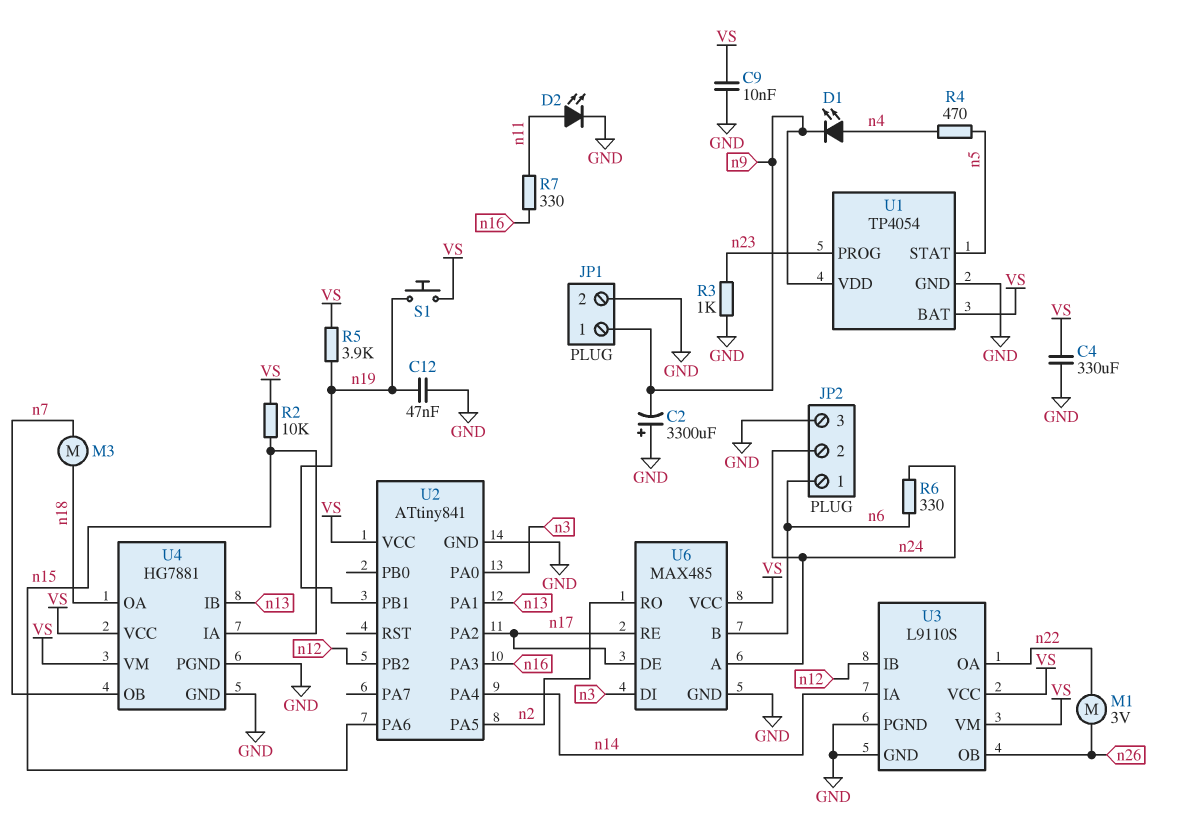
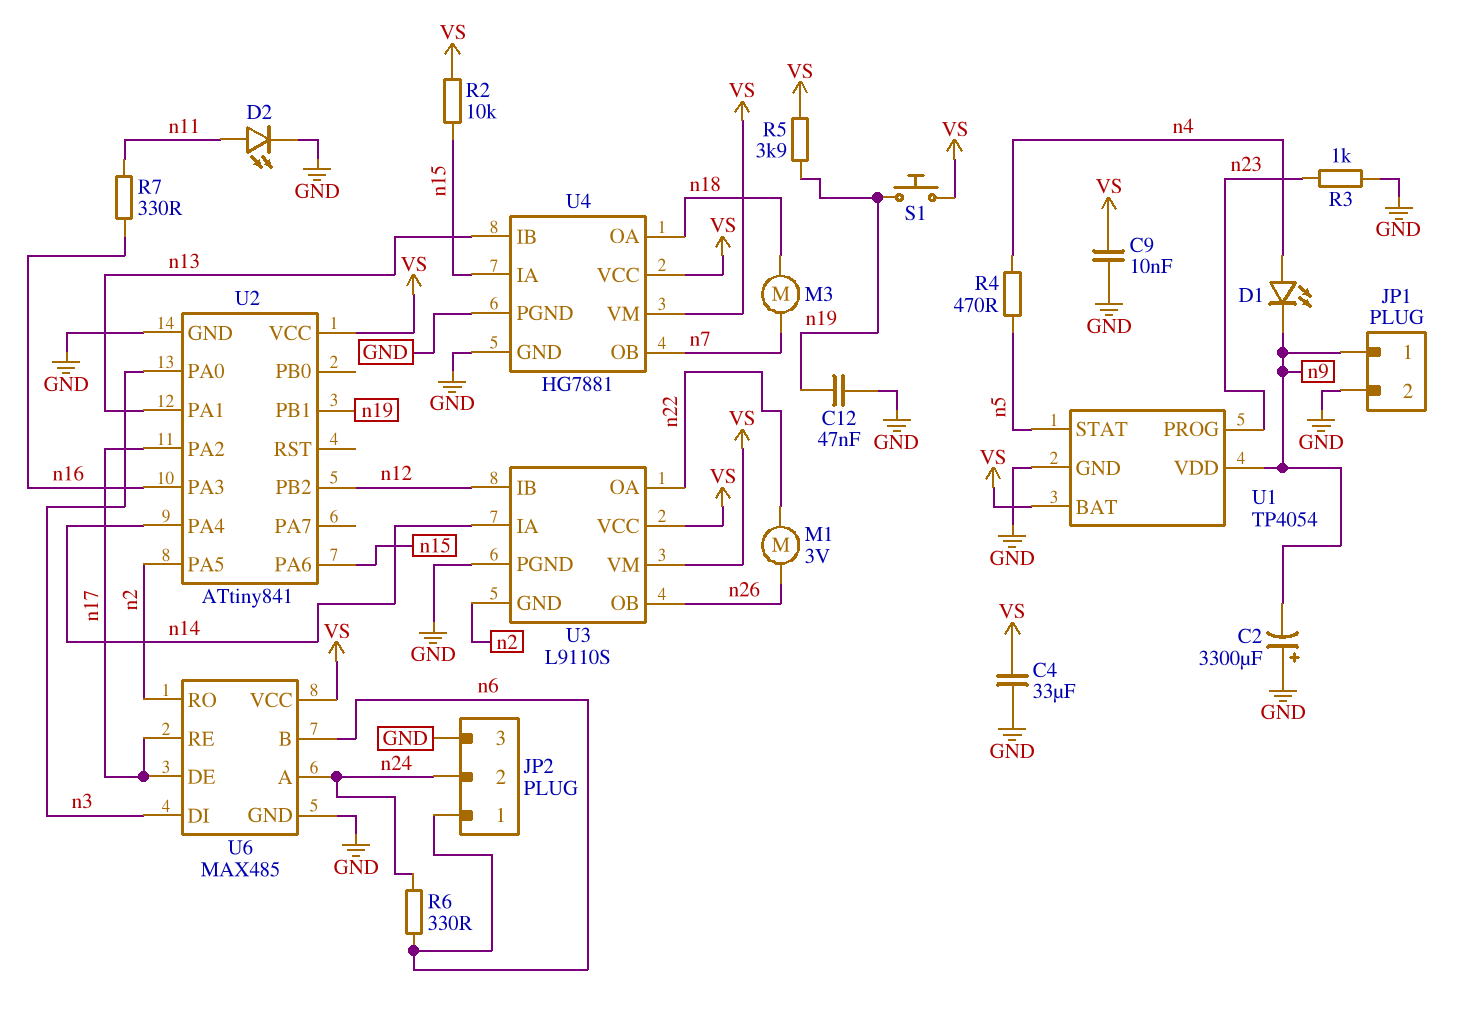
C4: 330uF (GND, VS) -> 33uF (GND, VS)
U3 pin GND: GND -> n2

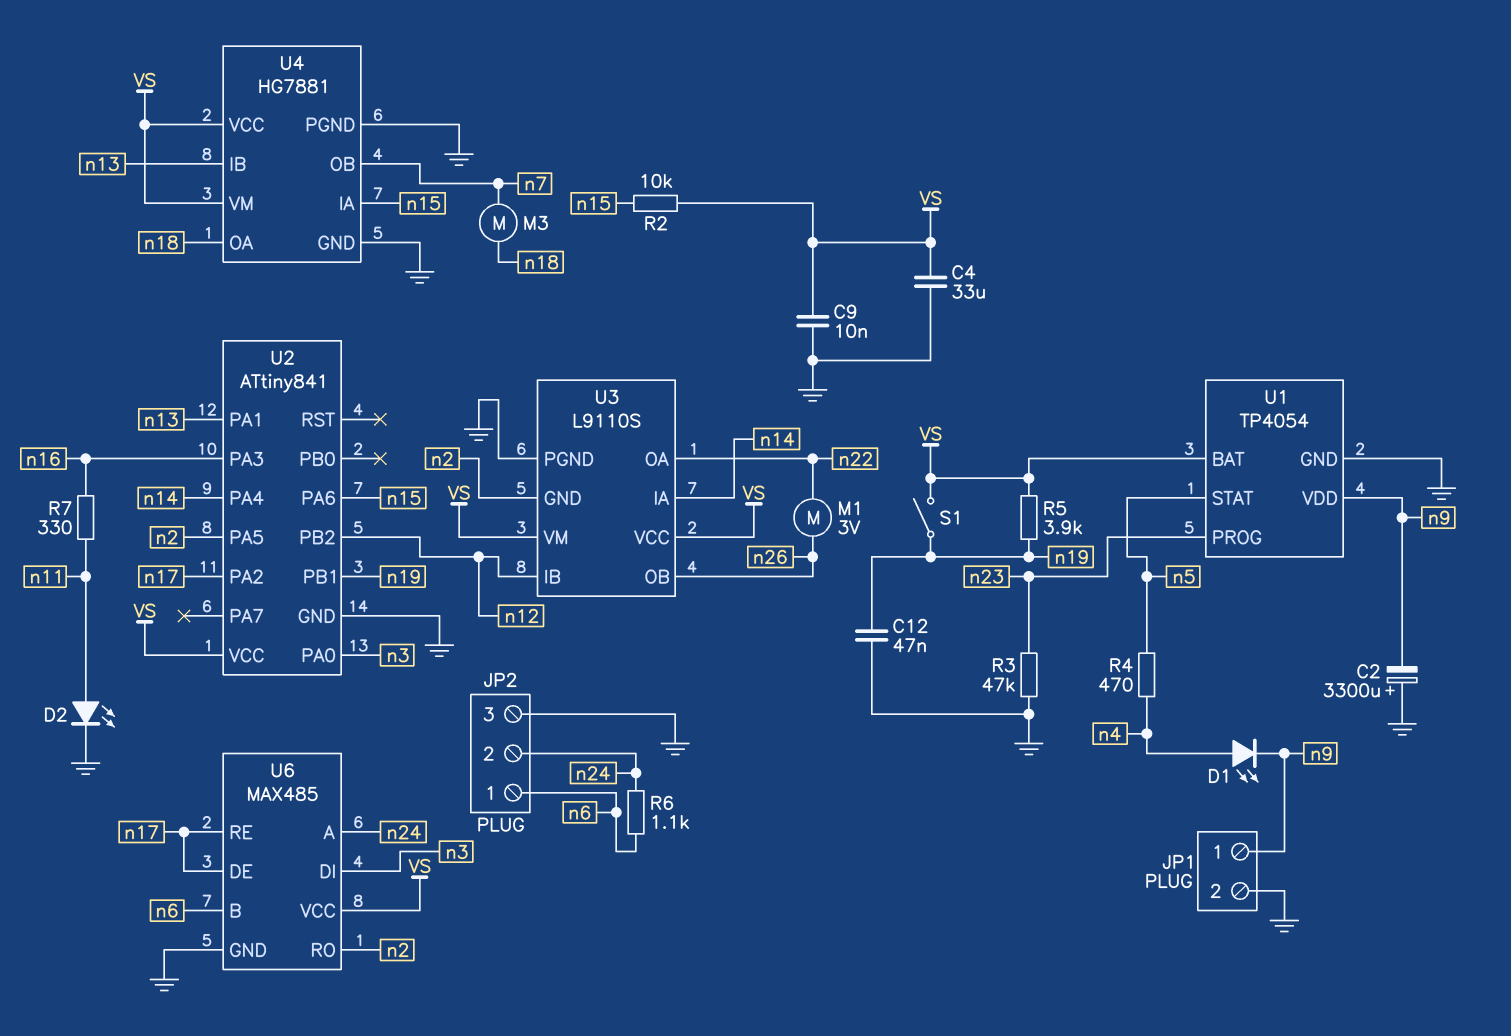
R3: 1k (GND, n23) -> 47k (GND, n23)
R6: 330 (n6, n24) -> 1.1k (n6, n24)
S1: button (VS, n19) -> switch (VS, n19)

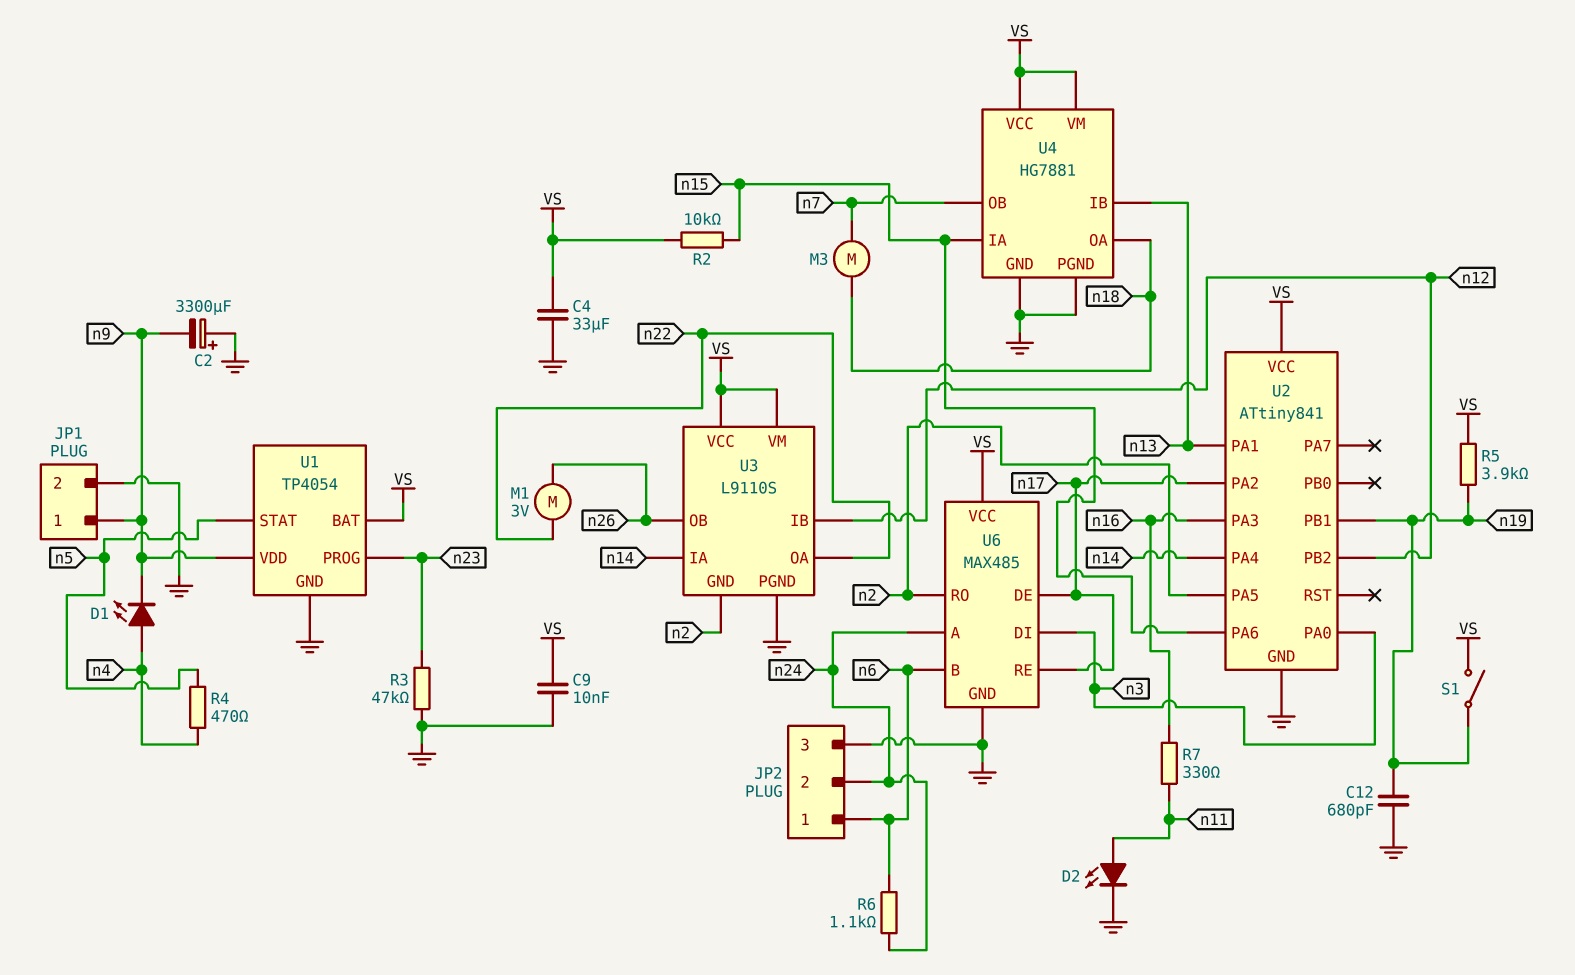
C12: 47nF (GND, n19) -> 680pF (GND, n19)

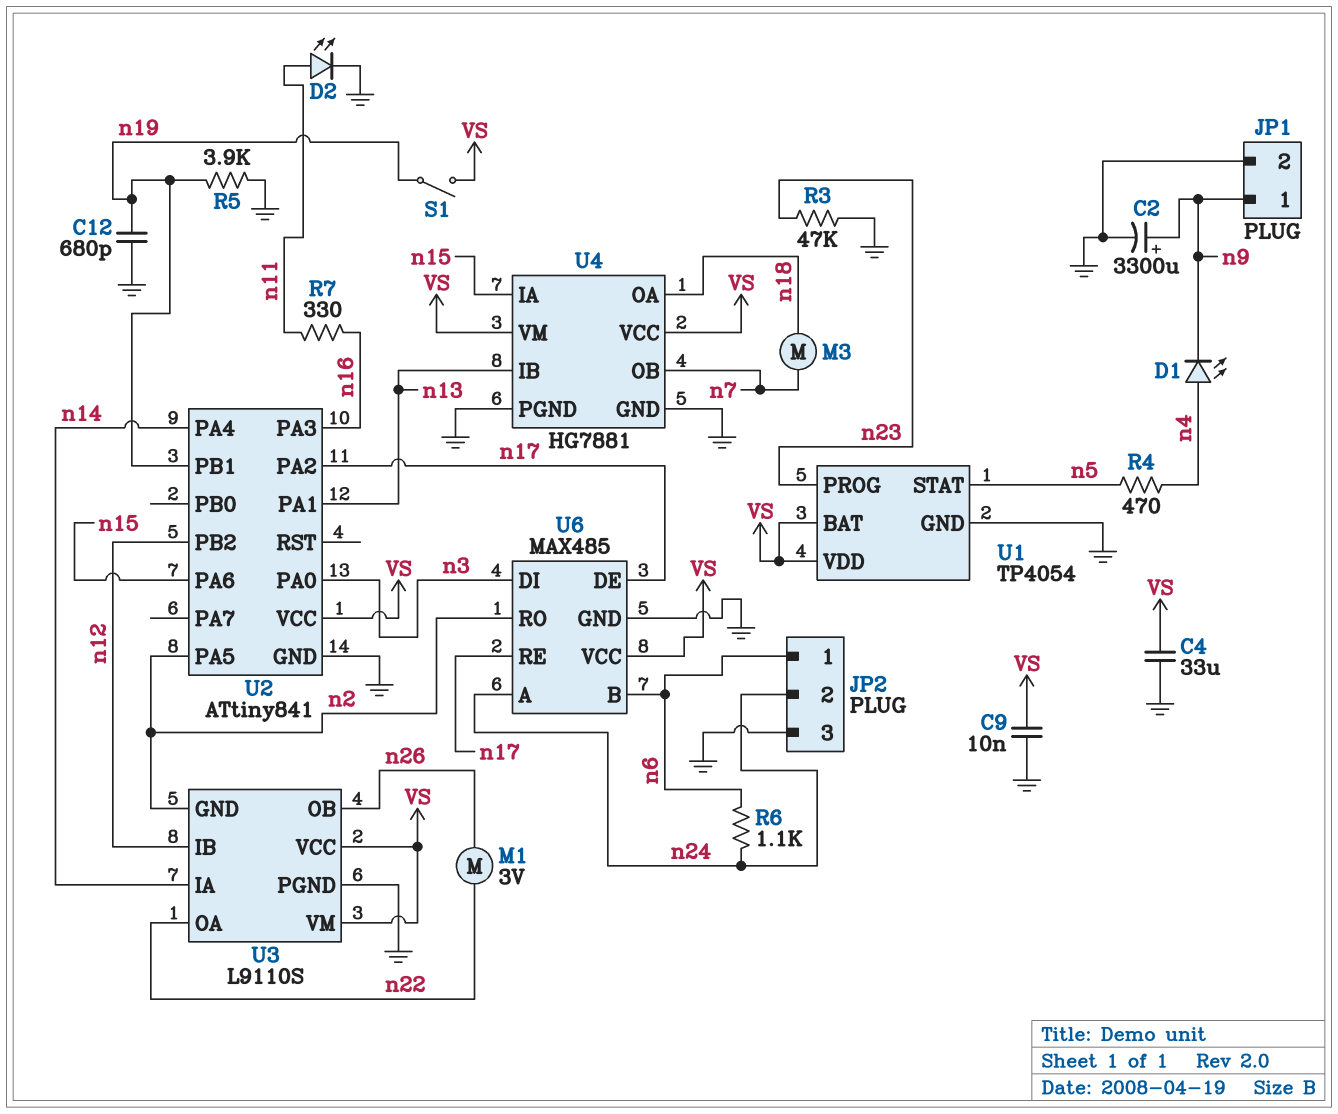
C2: 3300uF (plus GND, minus n9) -> 3300uF (plus n9, minus GND)
R2: 10k (VS, n15) -> none
R5: 3.9k (VS, n19) -> 3.9k (GND, n19)
U1 pin VDD: n9 -> VS

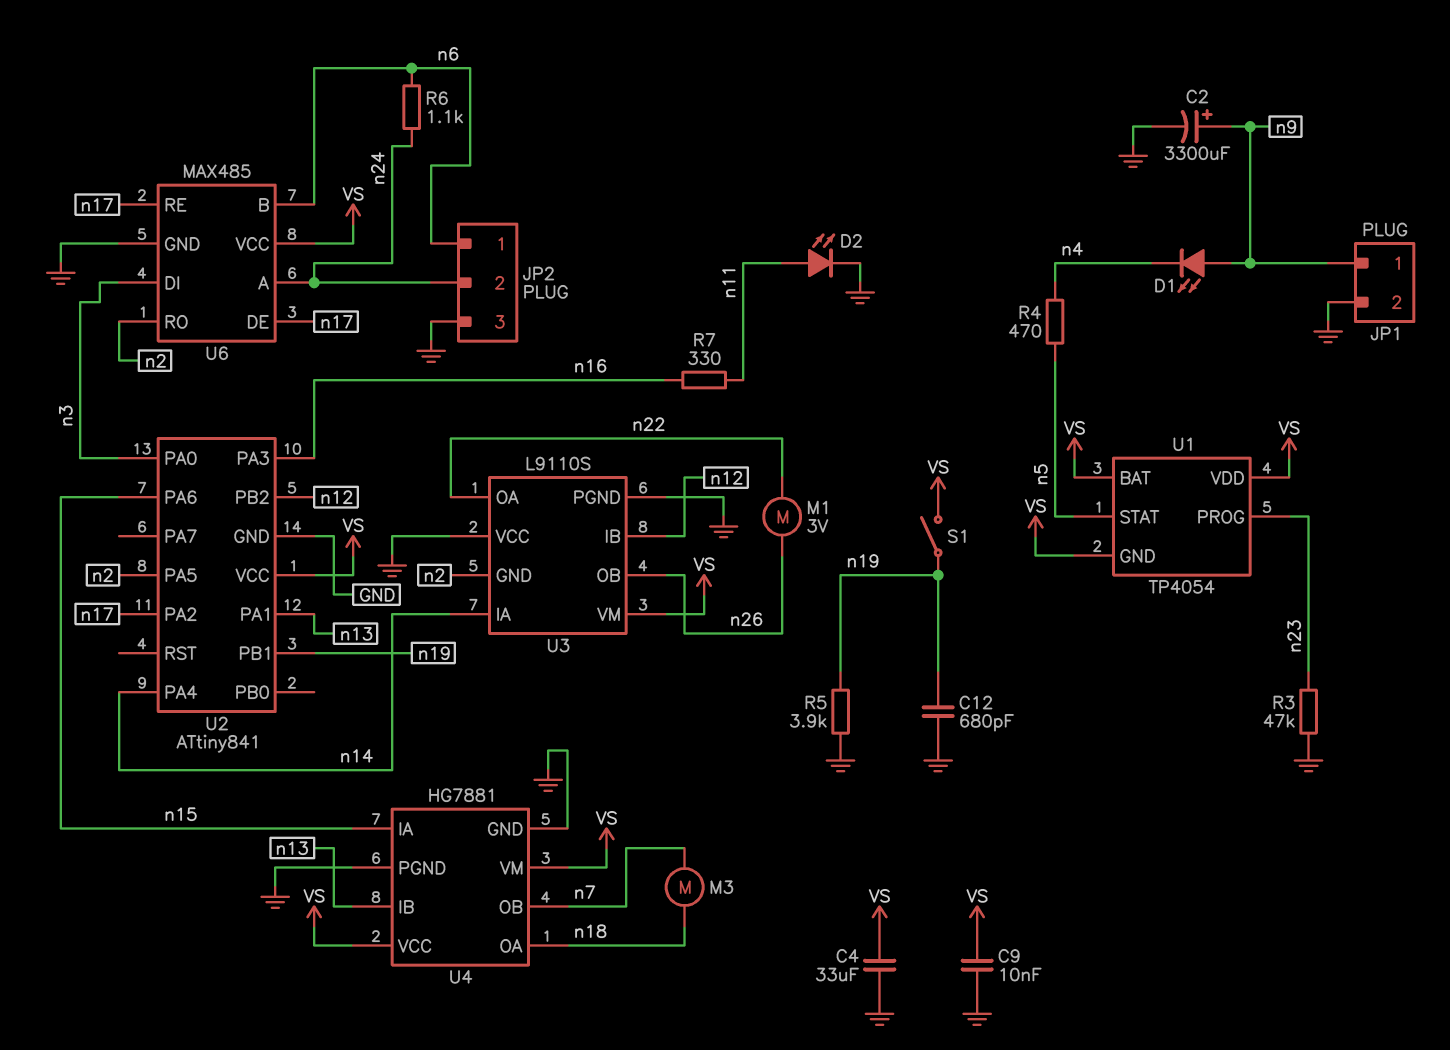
D1: LED (A n4, K n9) -> LED (A n9, K n4)
U1 pin GND: GND -> VS
U3 pin VCC: VS -> GND

